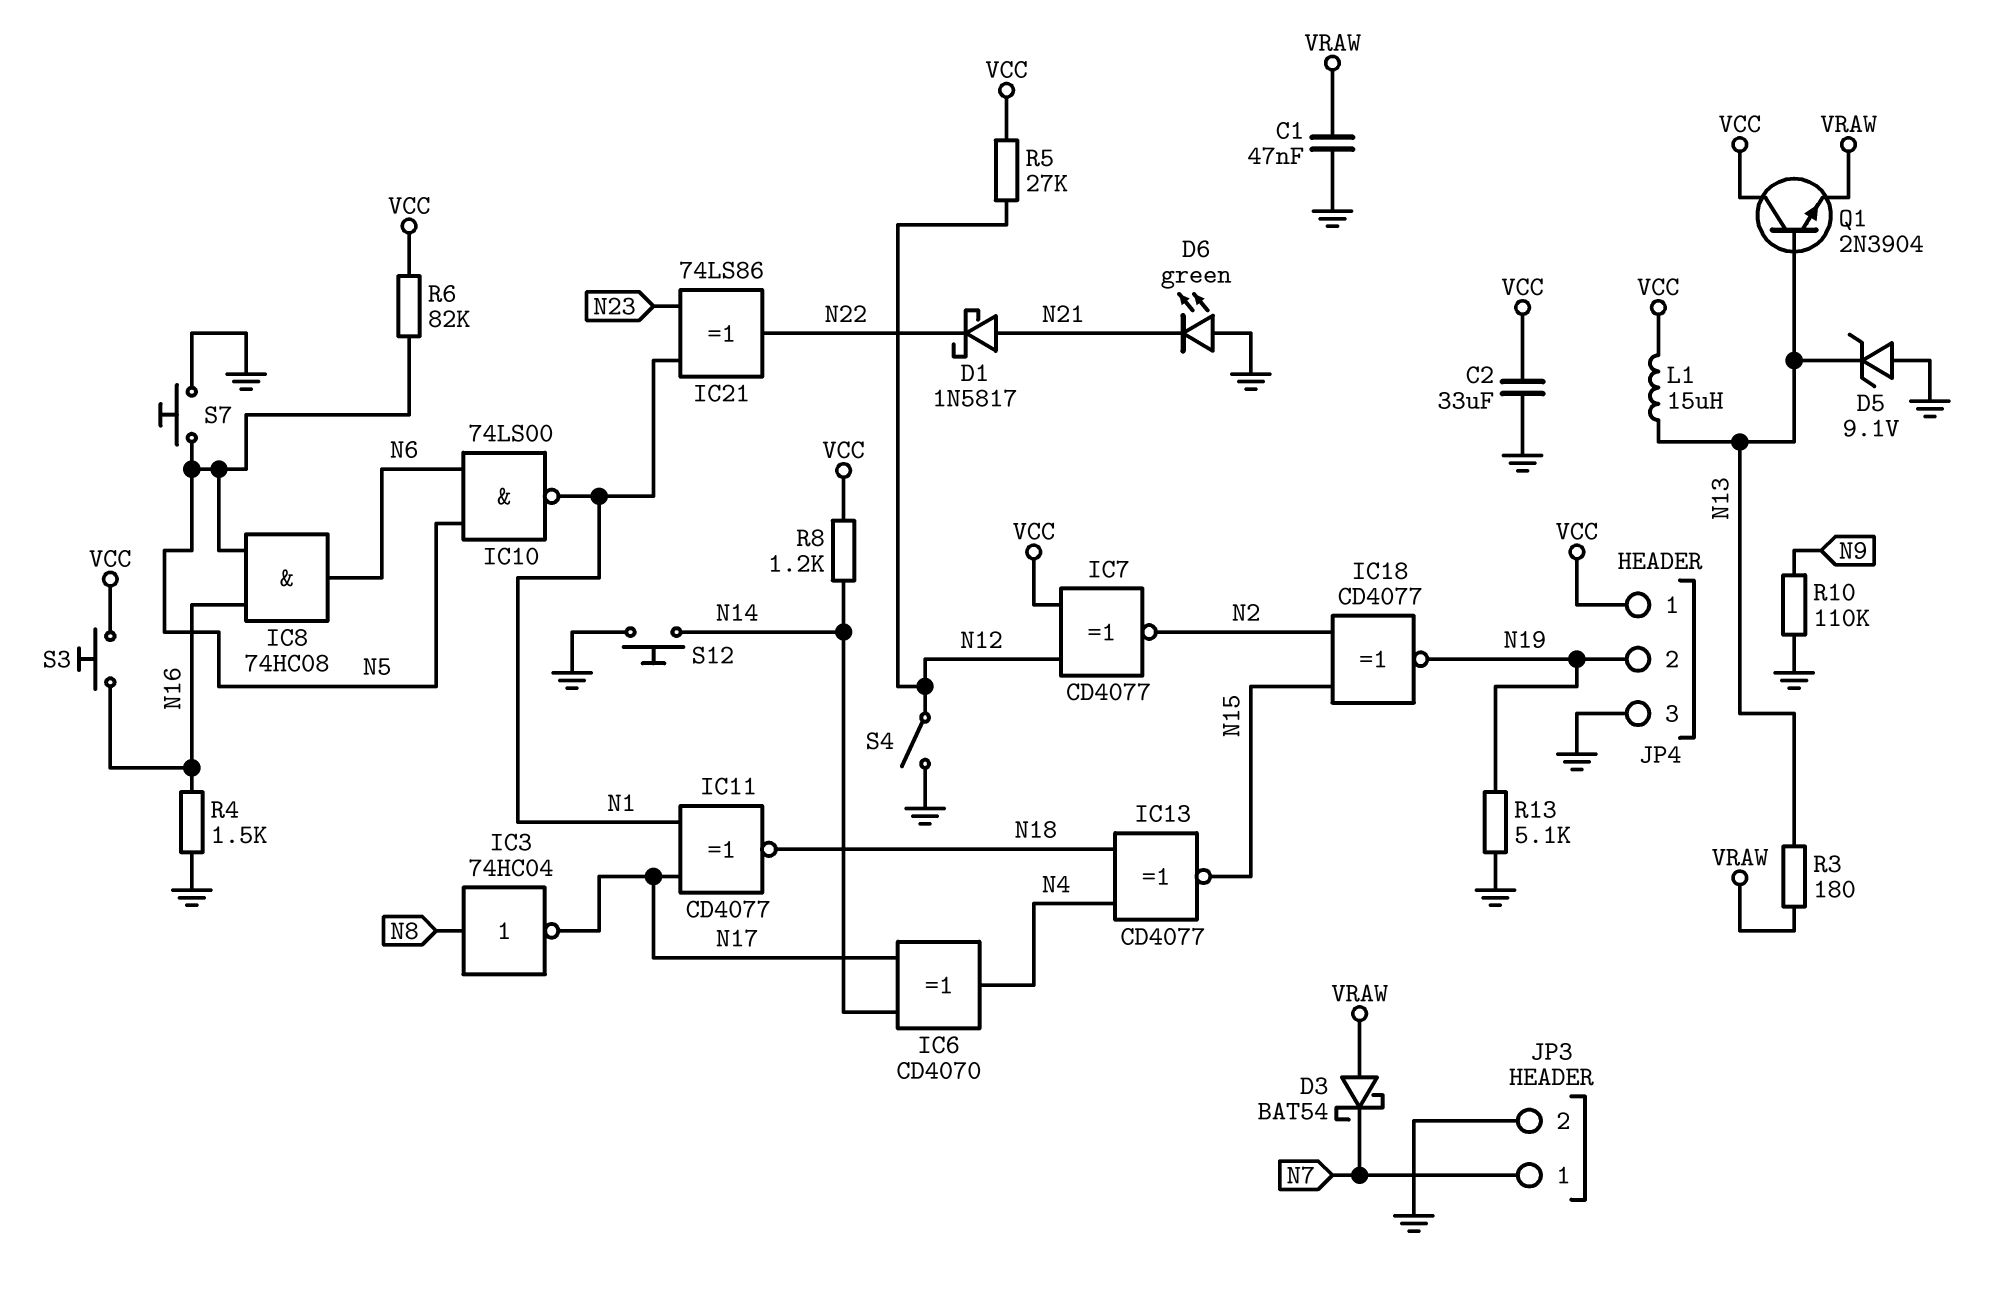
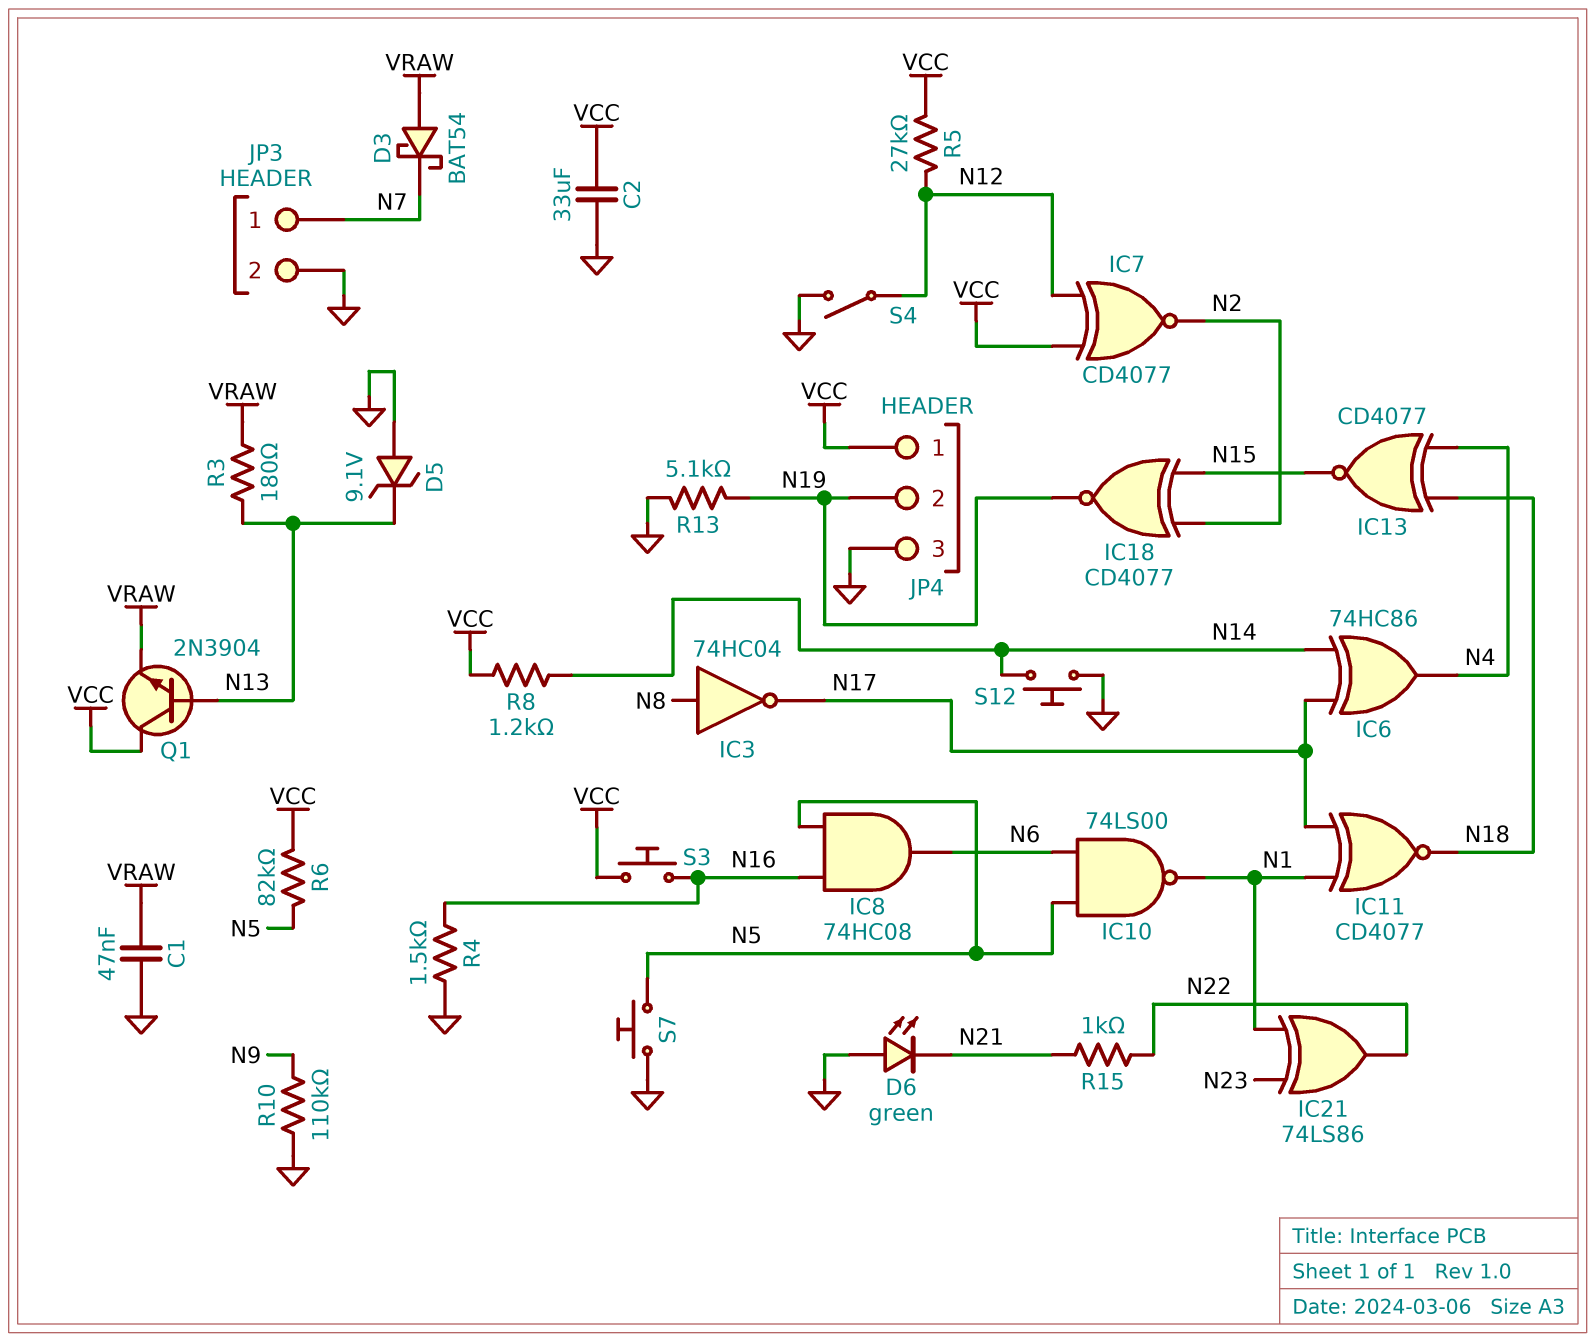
D1: schottky 1N5817 (A N21, K N22) -> none
IC6: XOR CD4070 (in N14, in N17, out N4) -> XOR 74HC86 (in N14, in N17, out N4)
L1: 15uH (N13, VCC) -> none
R15: none -> 1k (N21, N22)

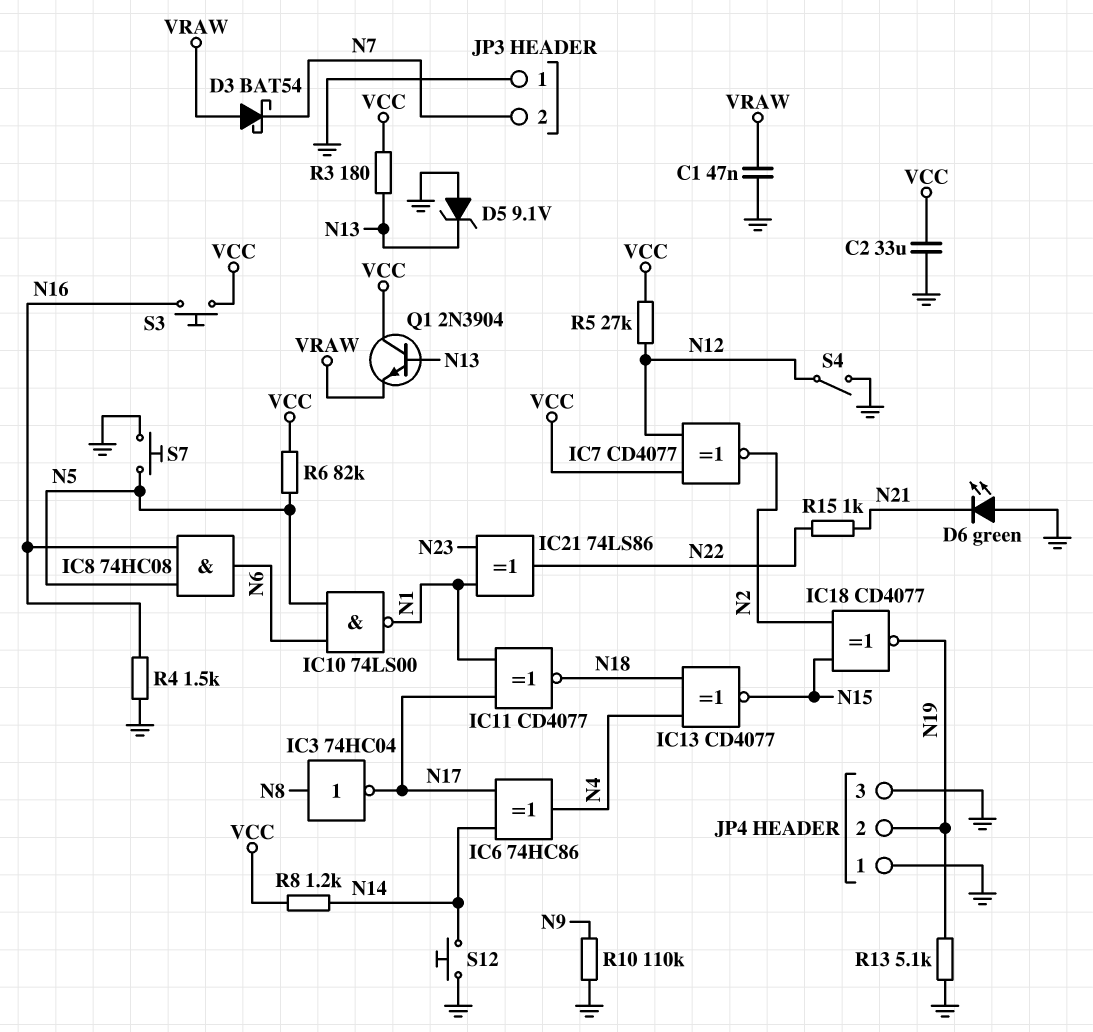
JP3 pin 1: N7 -> GND
JP3 pin 2: GND -> N7
JP4 pin 1: VCC -> GND
R3: 180 (N13, VRAW) -> 180 (N13, VCC)

